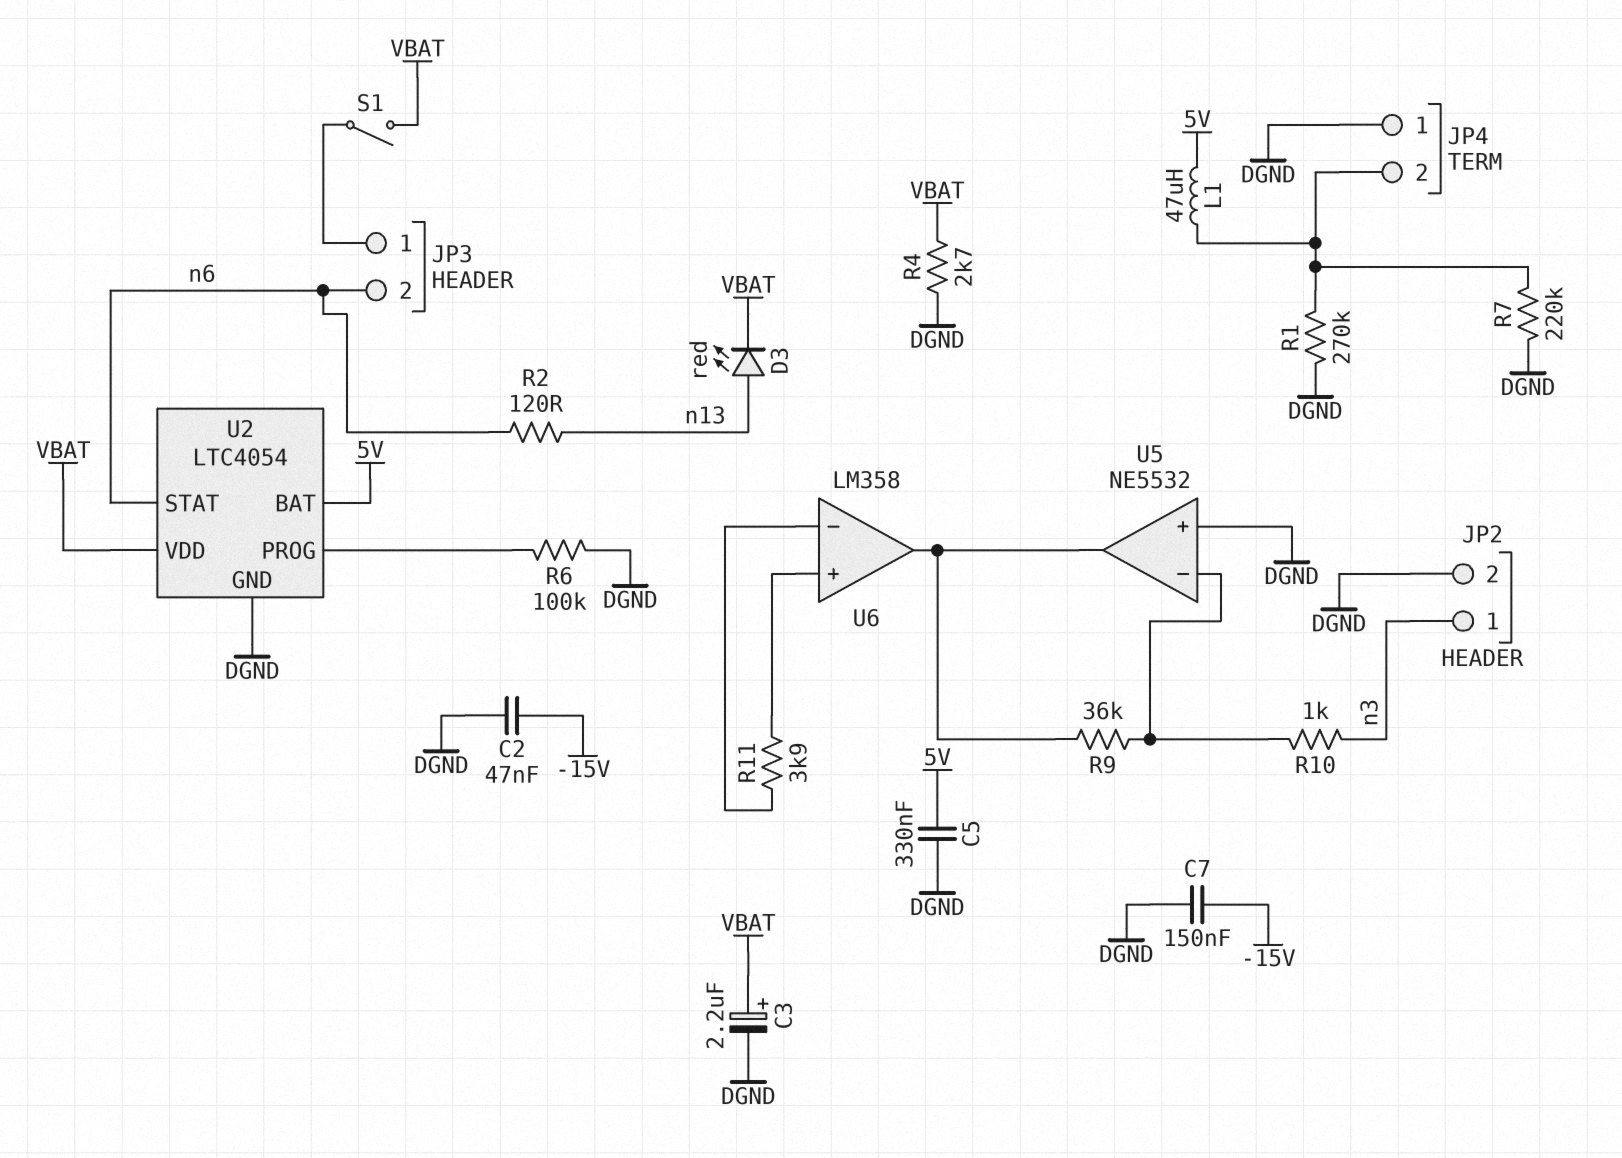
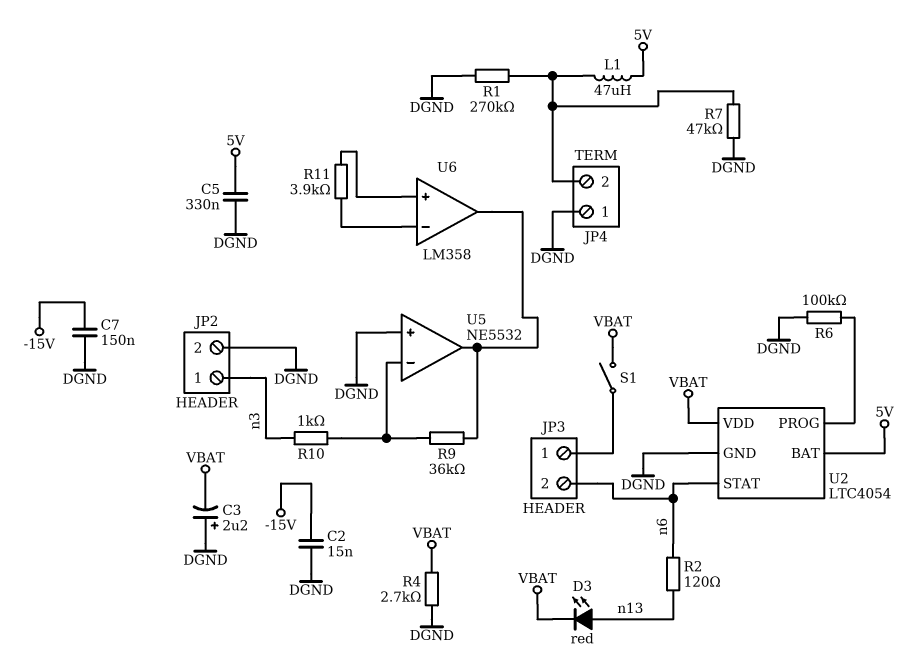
C2: 47nF (-15V, DGND) -> 15nF (-15V, DGND)
C3: 2.2uF (plus VBAT, minus DGND) -> 2.2uF (plus DGND, minus VBAT)
R7: 220k (DGND, JP4/2) -> 47k (DGND, JP4/2)

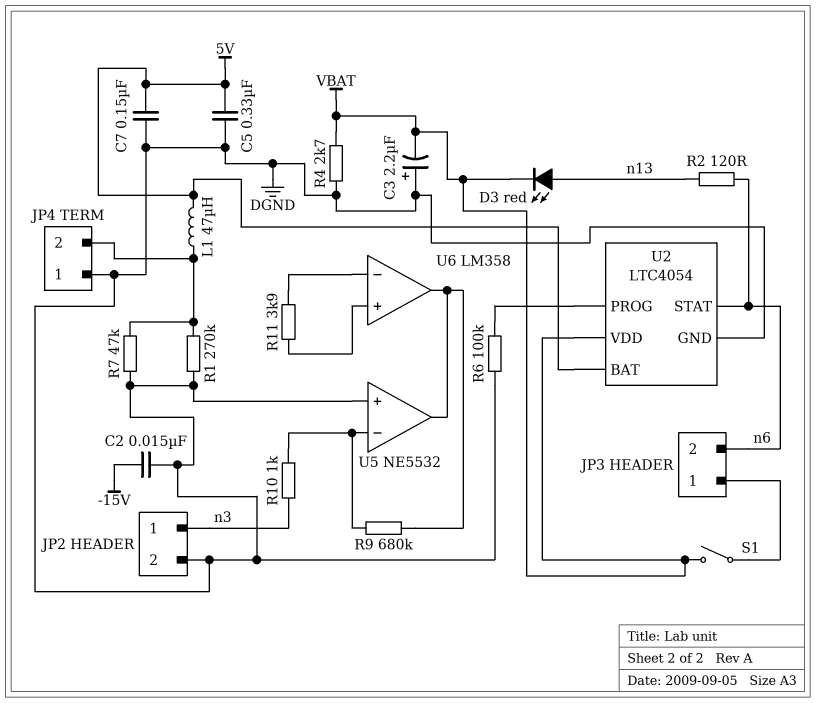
C7: 150nF (-15V, DGND) -> 150nF (5V, DGND)
R9: 36k (U5/in-, U5/out) -> 680k (U5/in-, U5/out)

